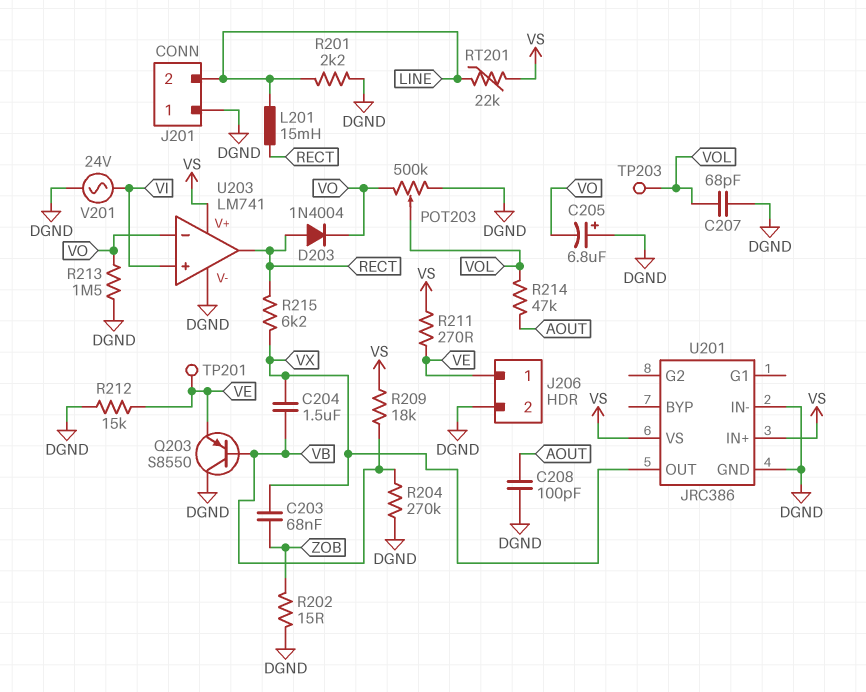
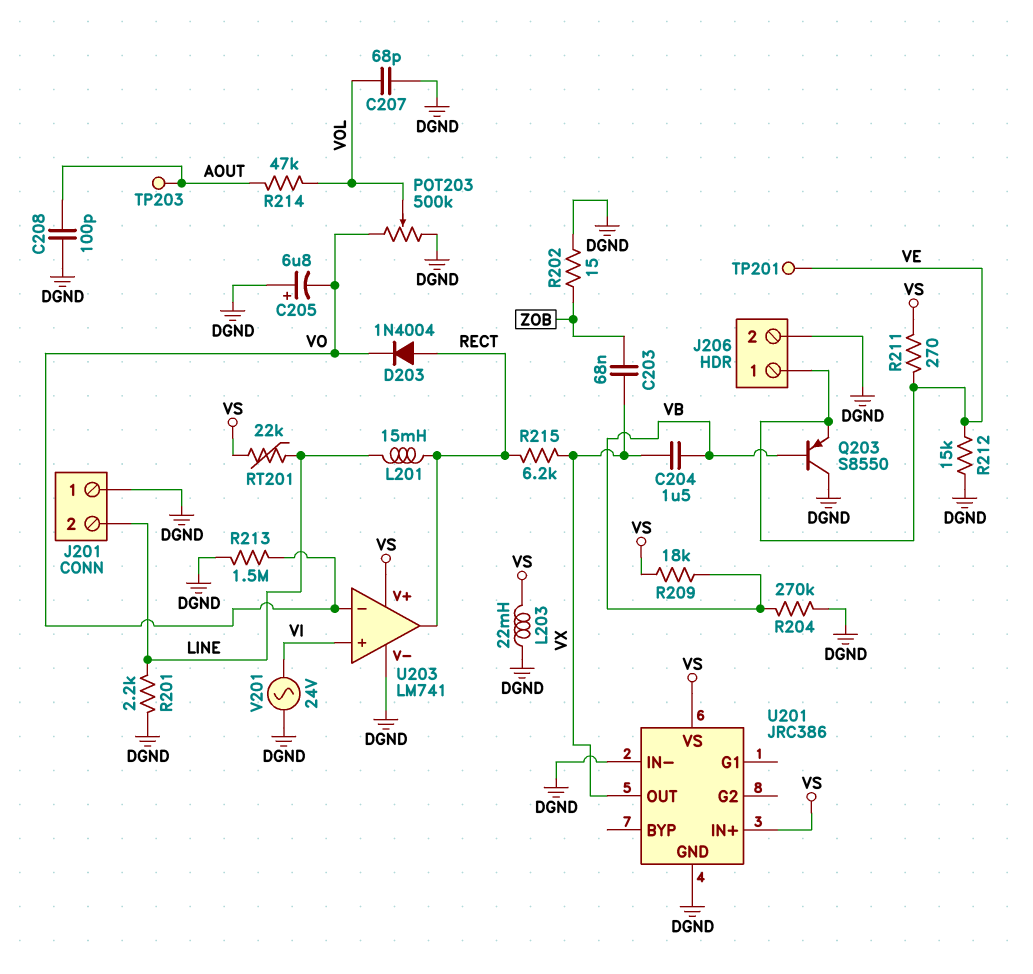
L203: none -> 22mH (DGND, VS)
TP203: test point (VOL) -> test point (AOUT)

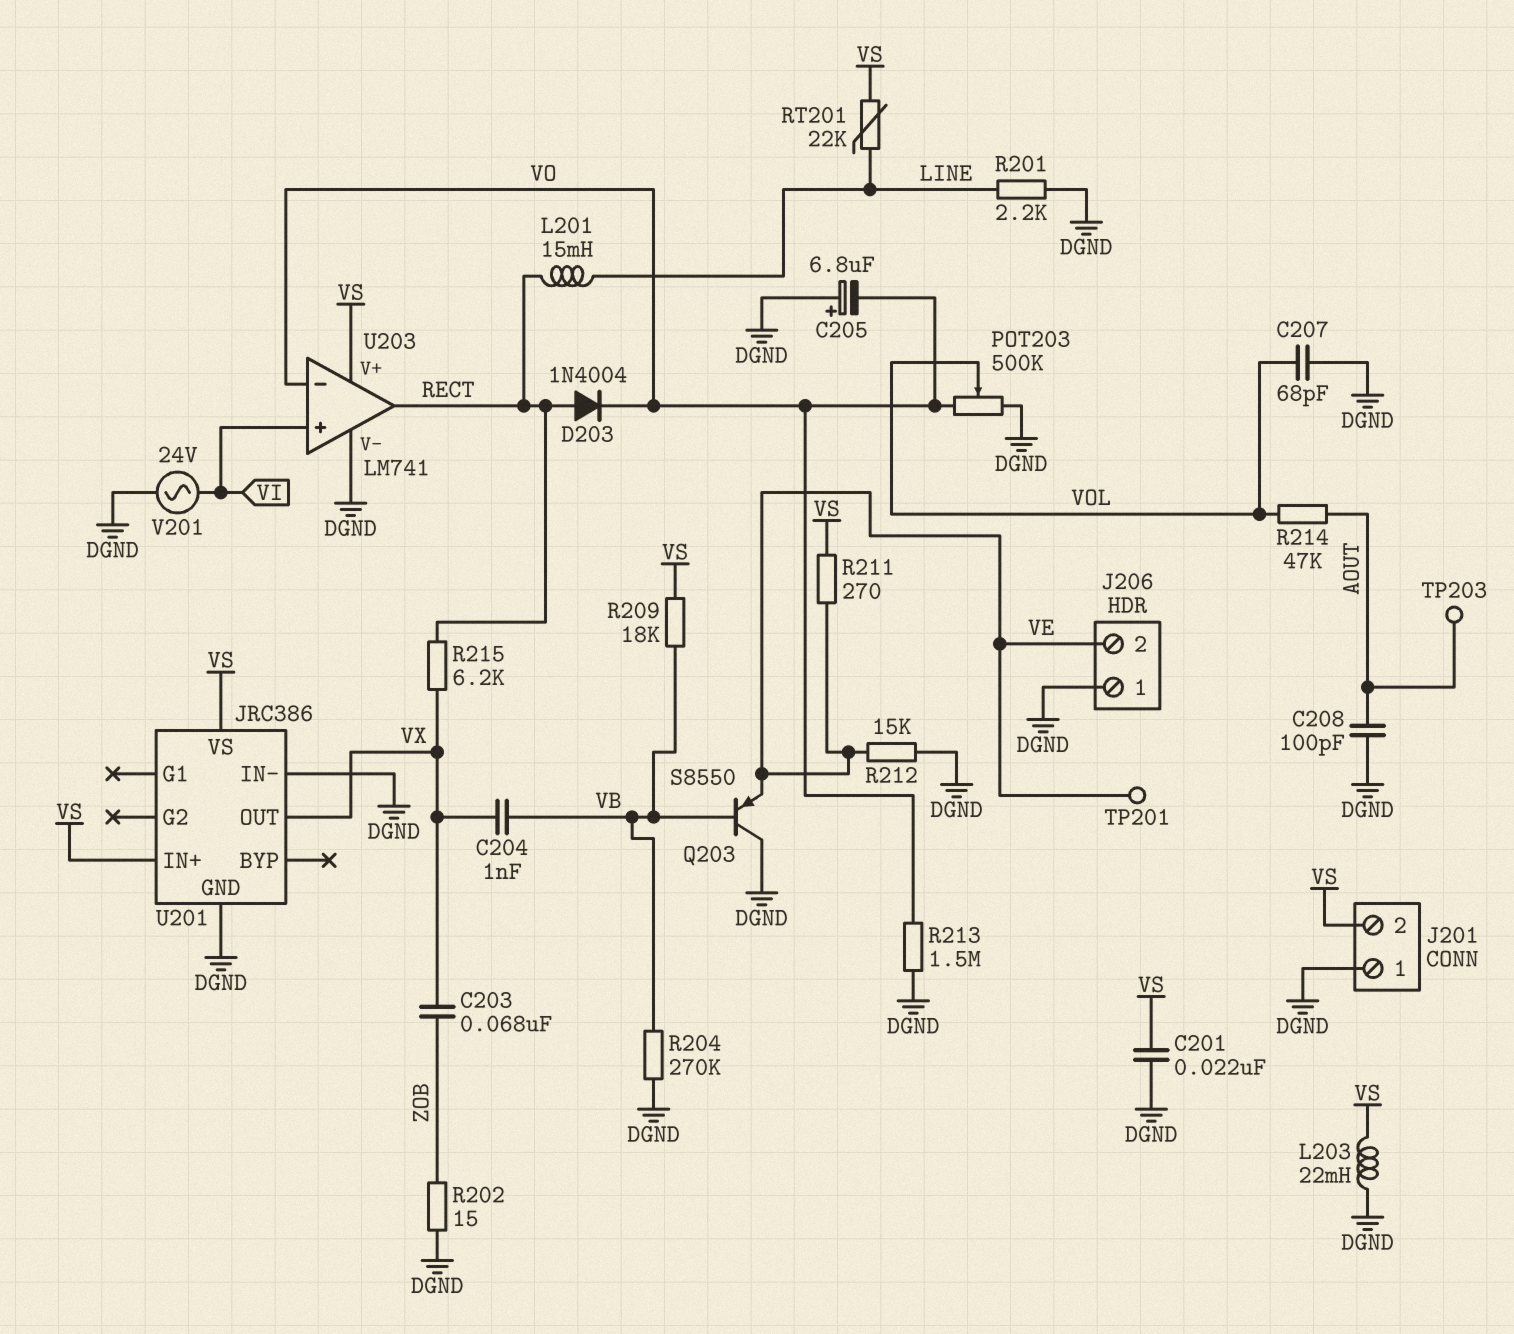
C201: none -> 22nF (DGND, VS)
C204: 1.5uF (VB, VX) -> 1nF (VB, VX)
J201 pin 2: LINE -> VS
J206 pin 1: VE -> DGND
J206 pin 2: DGND -> VE

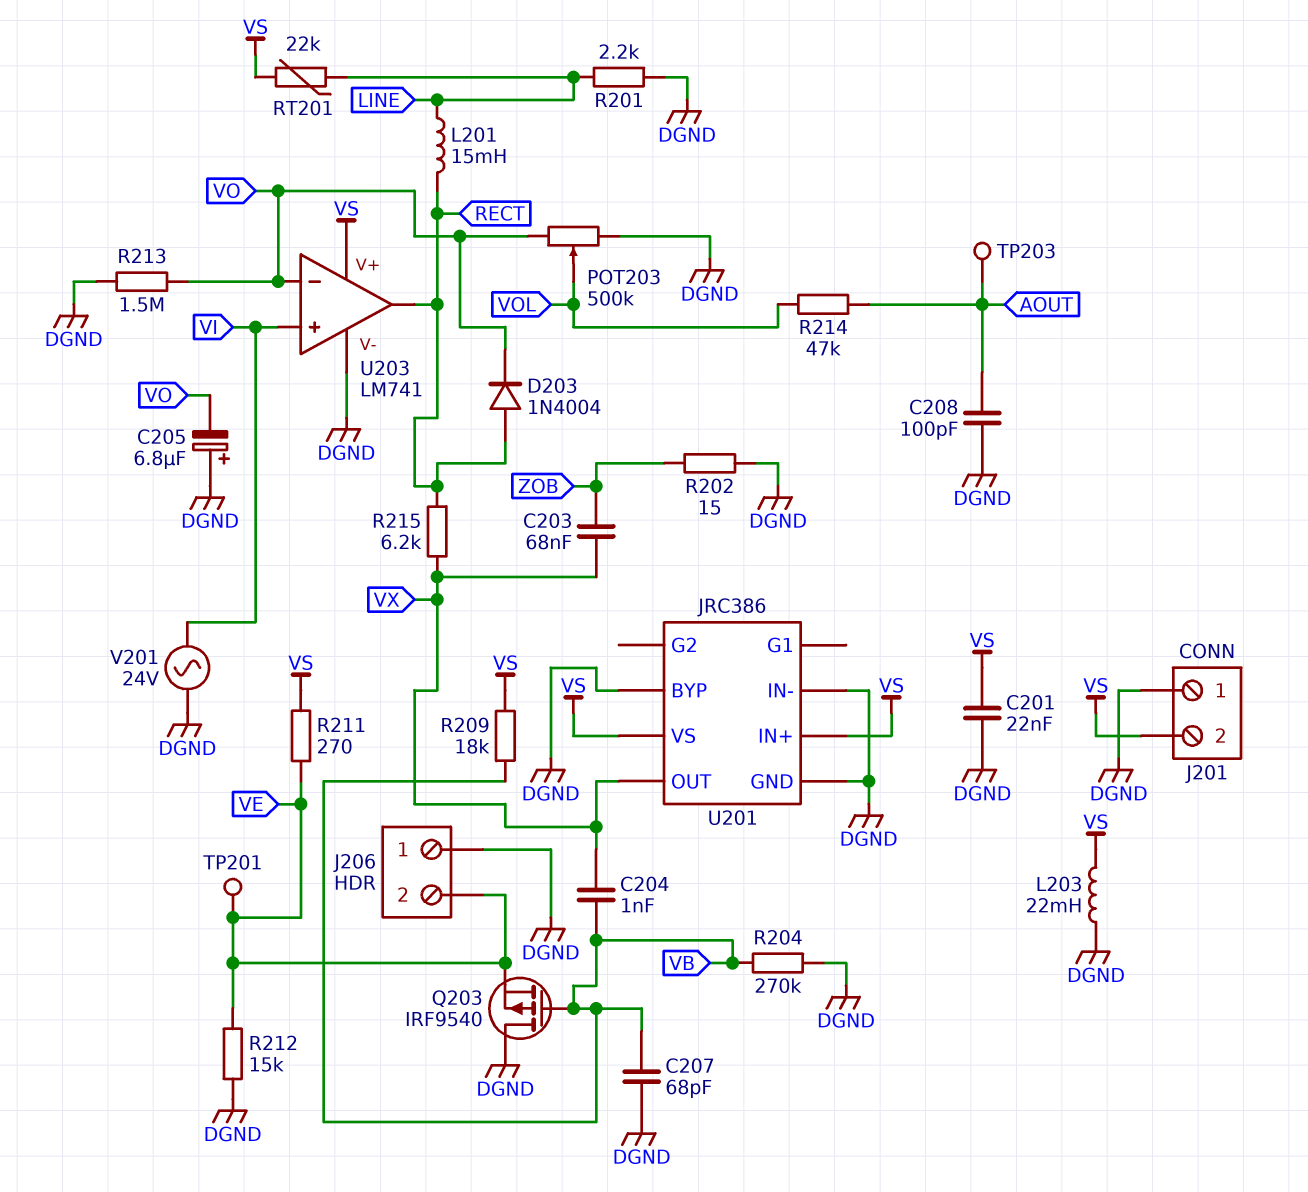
C207: 68pF (DGND, VOL) -> 68pF (DGND, VB)
Q203: PNP S8550 (B VB, C DGND, E VE) -> PMOS IRF9540 (G VB, D DGND, S VE)
U201 pin BYP: none -> DGND

